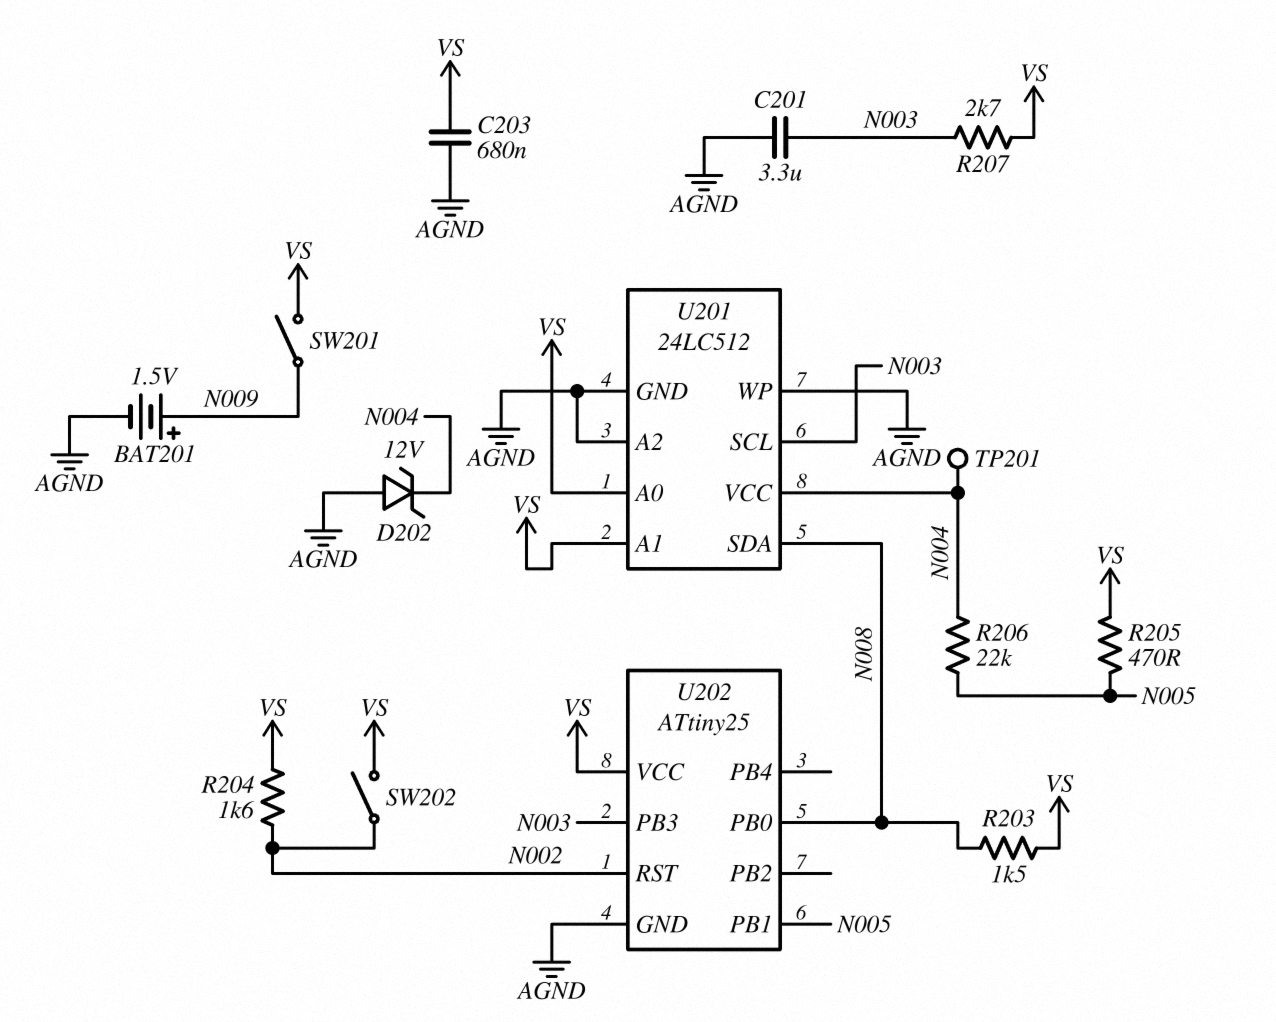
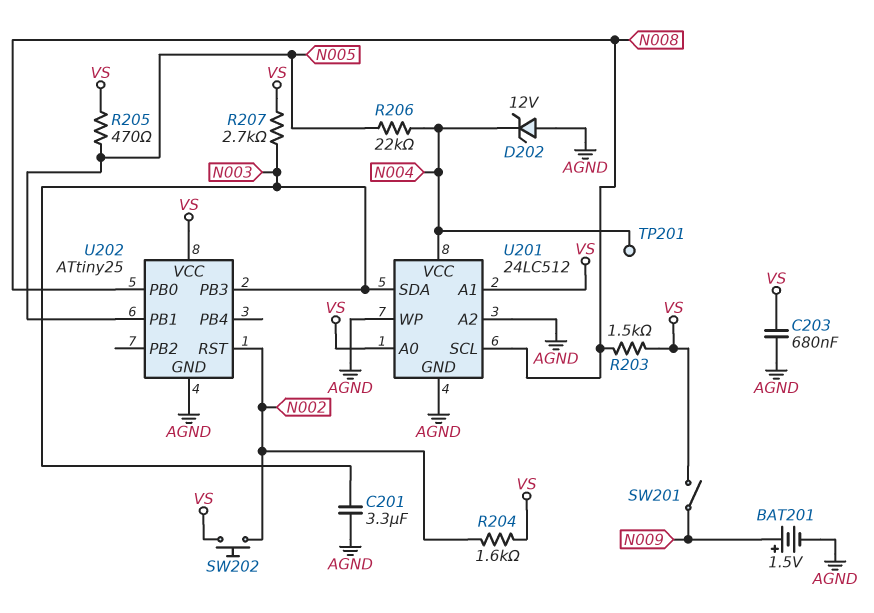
SW202: switch (N002, VS) -> button (N002, VS)
U201 pin SCL: N003 -> N008
U201 pin SDA: N008 -> N003

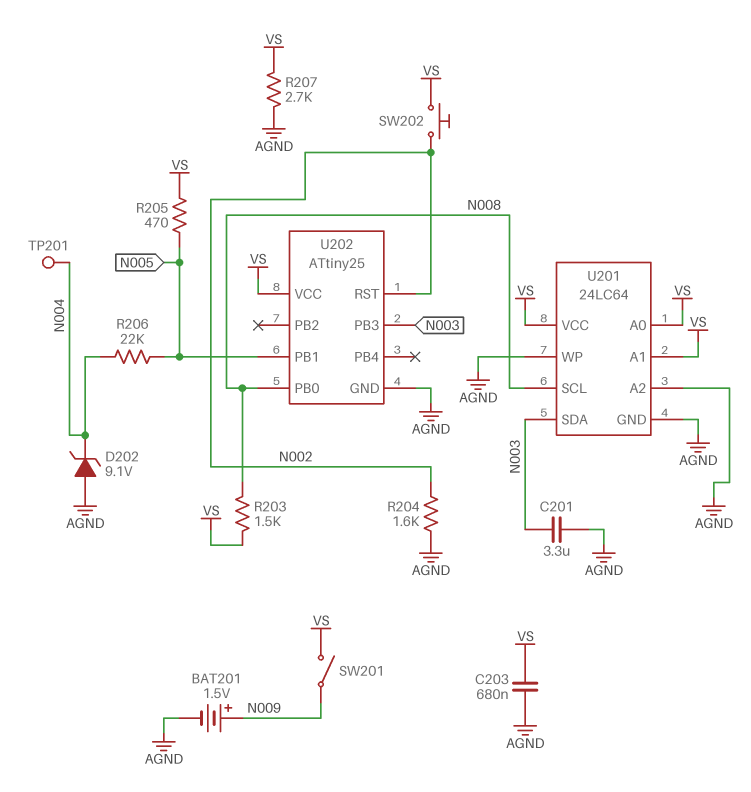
D202: zener 12V (A AGND, K N004) -> zener 9.1V (A AGND, K N004)
R204: 1.6k (N002, VS) -> 1.6k (AGND, N002)
R207: 2.7k (N003, VS) -> 2.7k (AGND, VS)
U201: 24LC512 -> 24LC64
U201 pin VCC: N004 -> VS

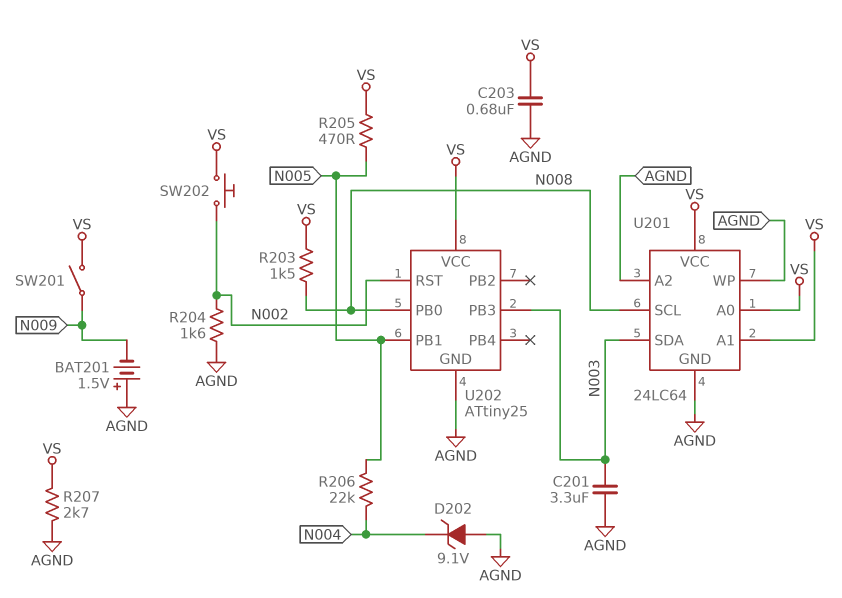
BAT201: 1.5V (plus N009, minus AGND) -> 1.5V (plus AGND, minus N009)
TP201: test point (N004) -> none

